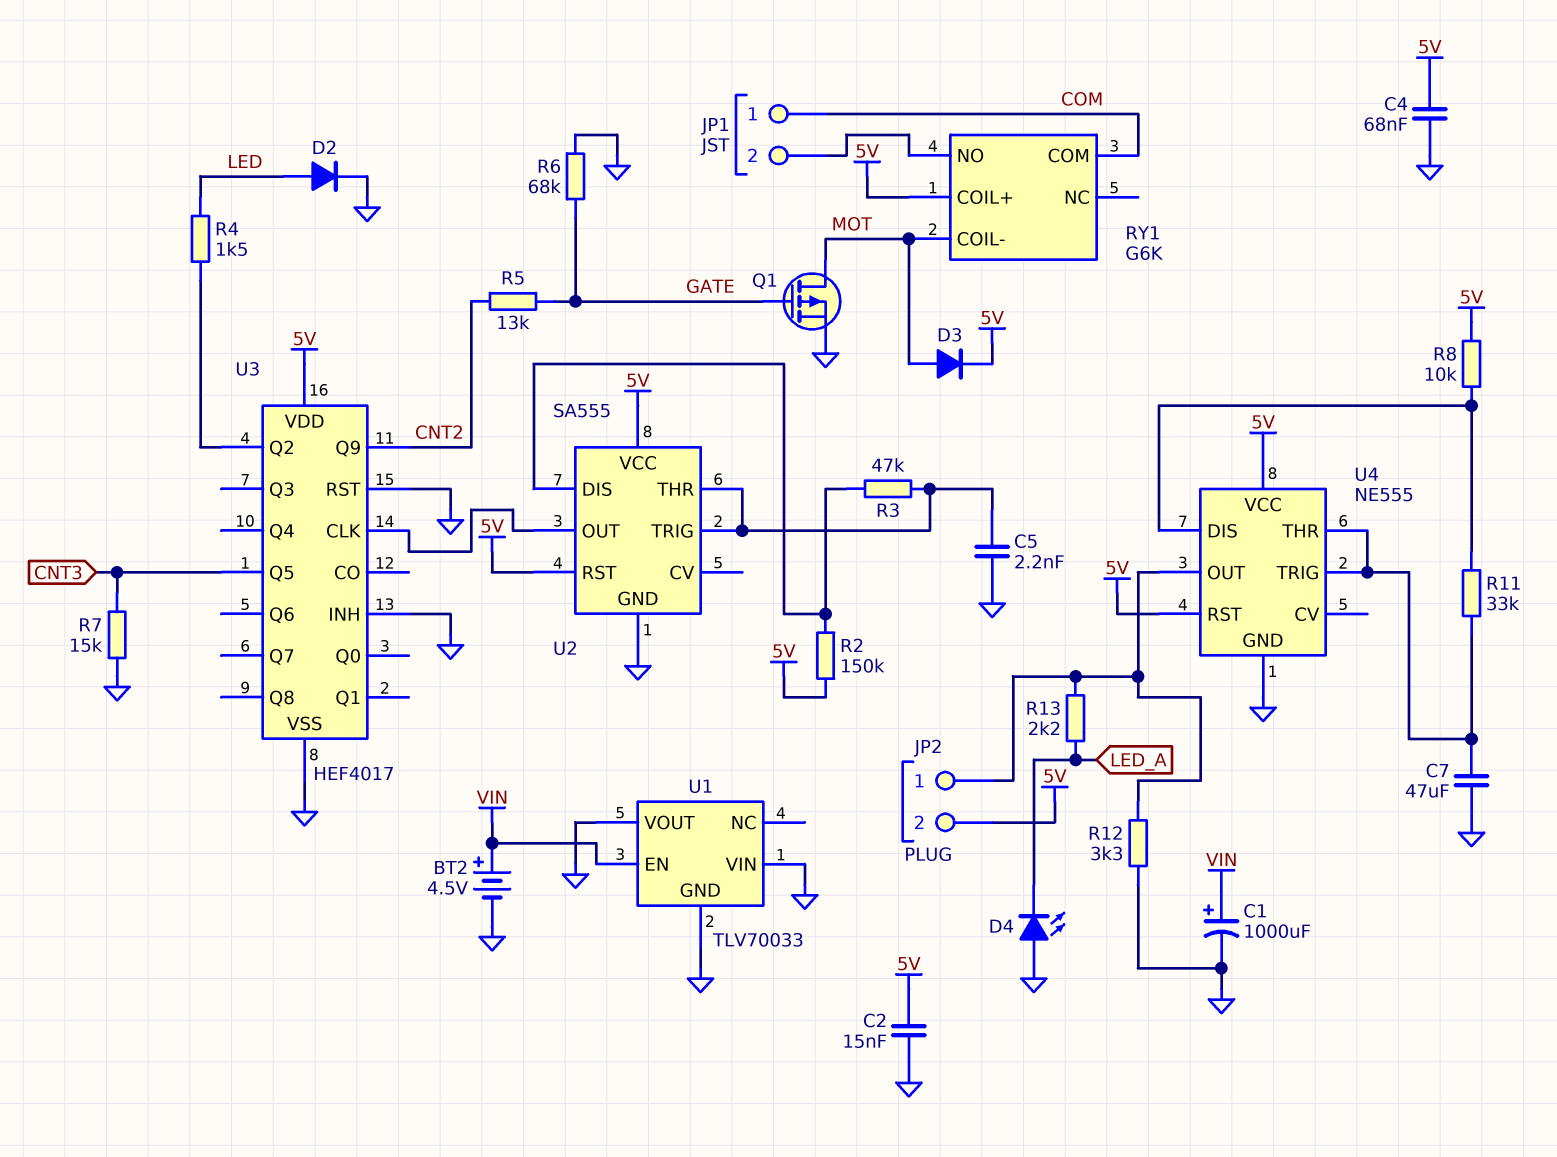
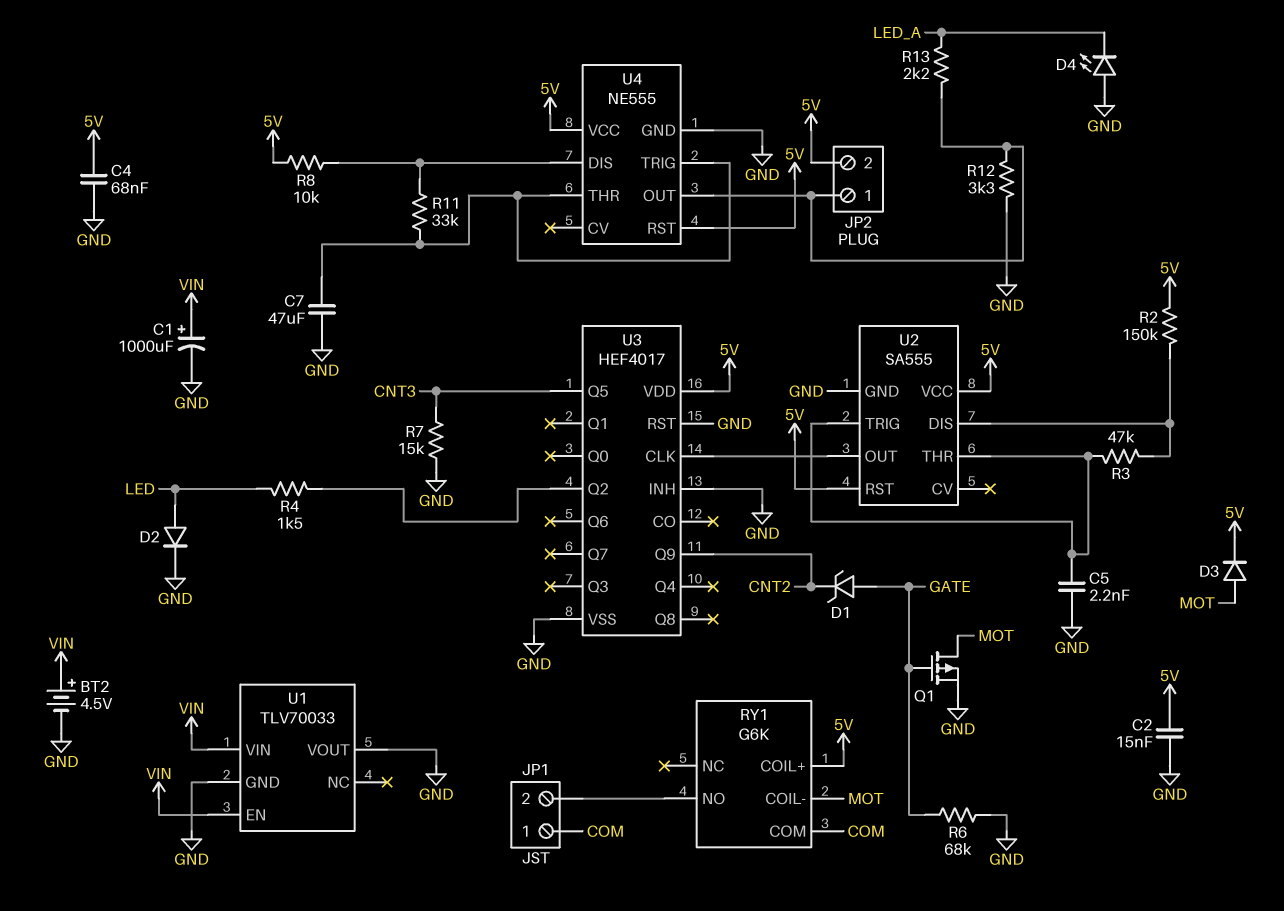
D1: none -> zener (A GATE, K CNT2)
R5: 13k (CNT2, GATE) -> none
U1 pin VIN: GND -> VIN

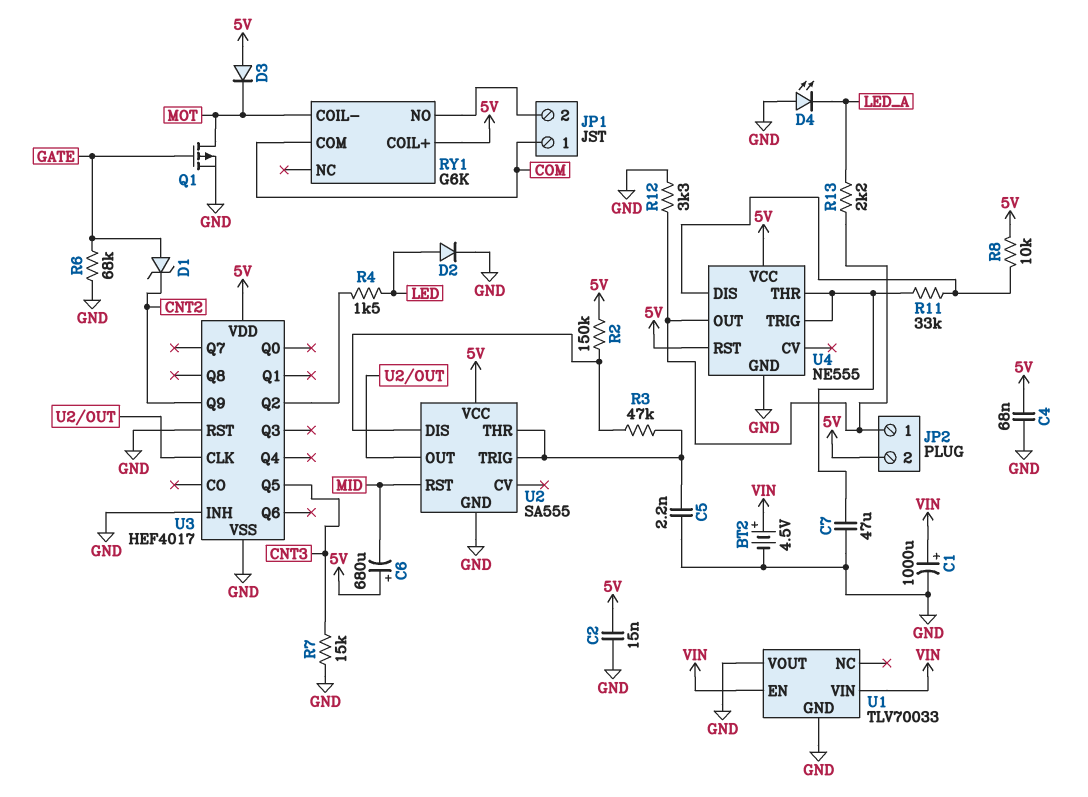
C6: none -> 680uF (plus 5V, minus MID)
D3: diode (A MOT, K 5V) -> diode (A 5V, K MOT)
U2 pin RST: 5V -> MID

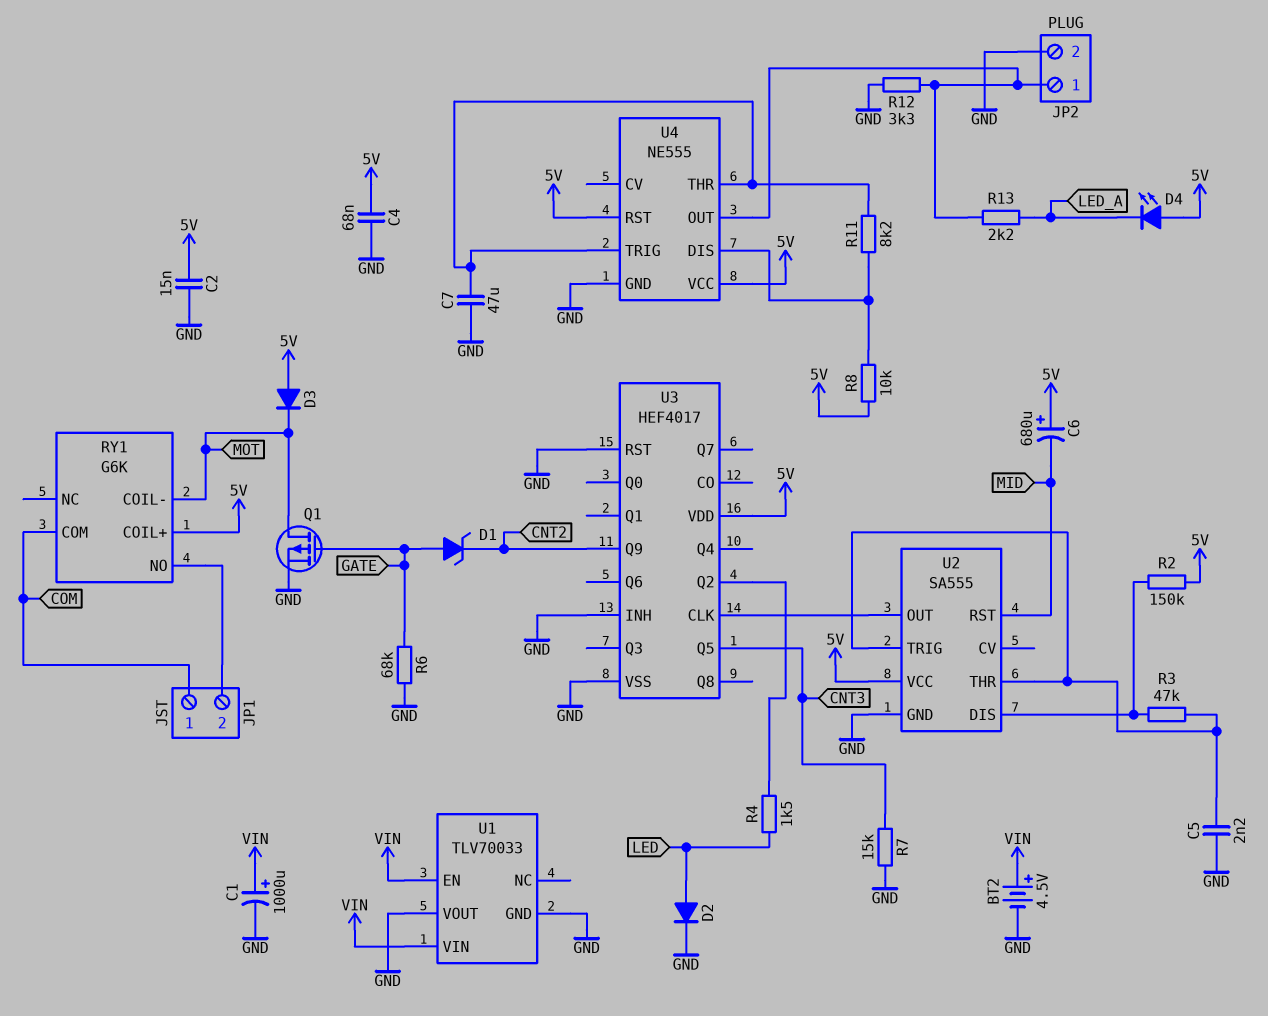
D4: LED (A GND, K LED_A) -> LED (A 5V, K LED_A)
JP2 pin 2: 5V -> GND
R11: 33k (U4/DIS, U4/THR) -> 8.2k (U4/DIS, U4/THR)

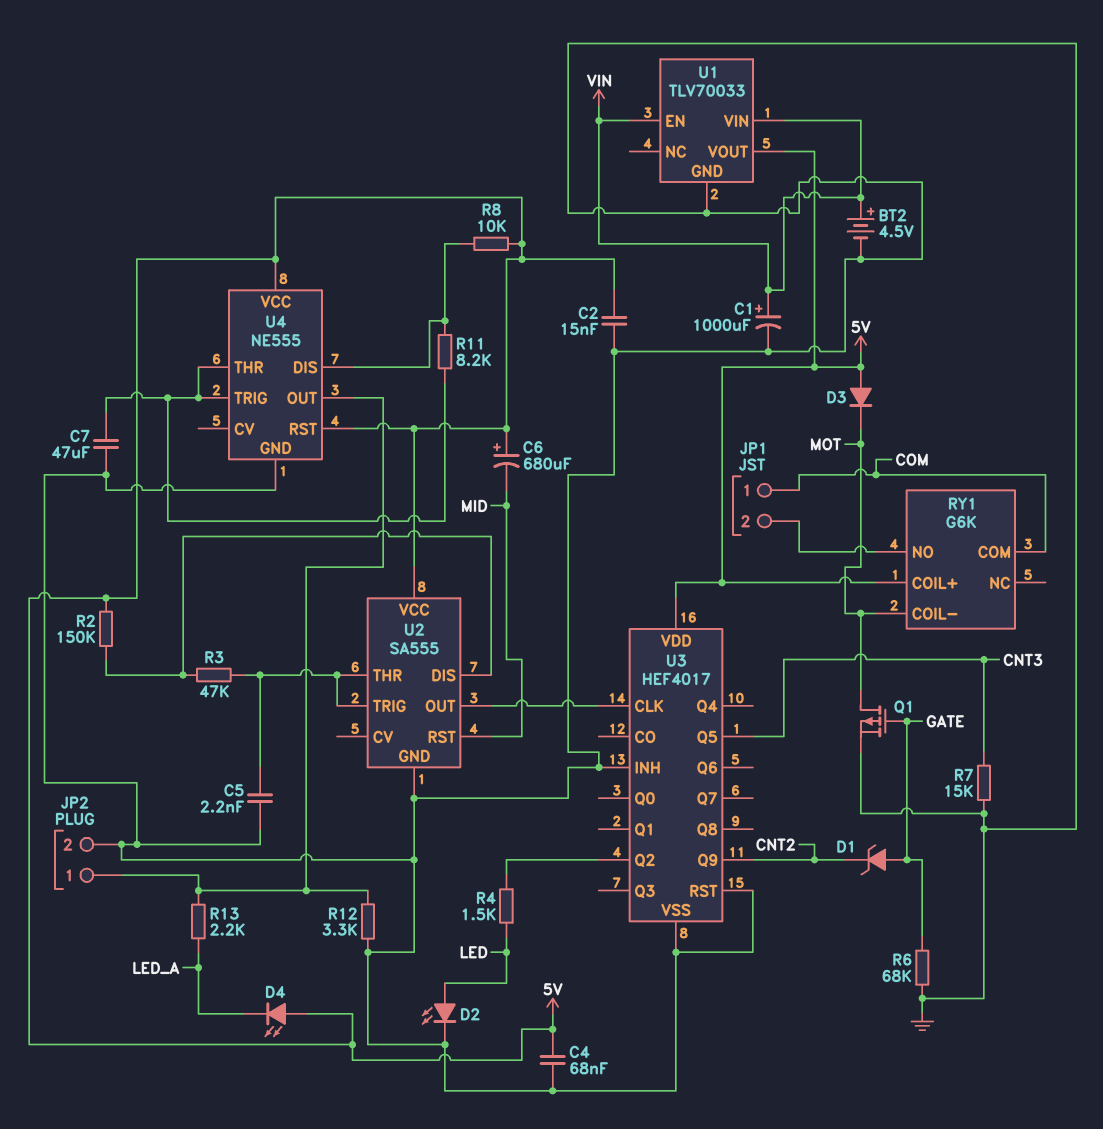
D2: diode (A LED, K GND) -> LED (A LED, K GND)
U1 pin VOUT: GND -> 5V

